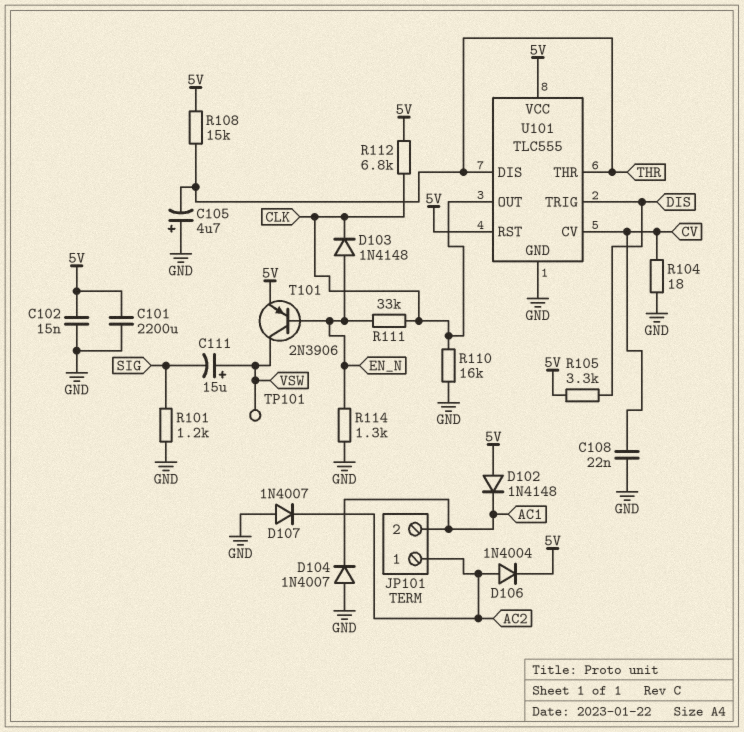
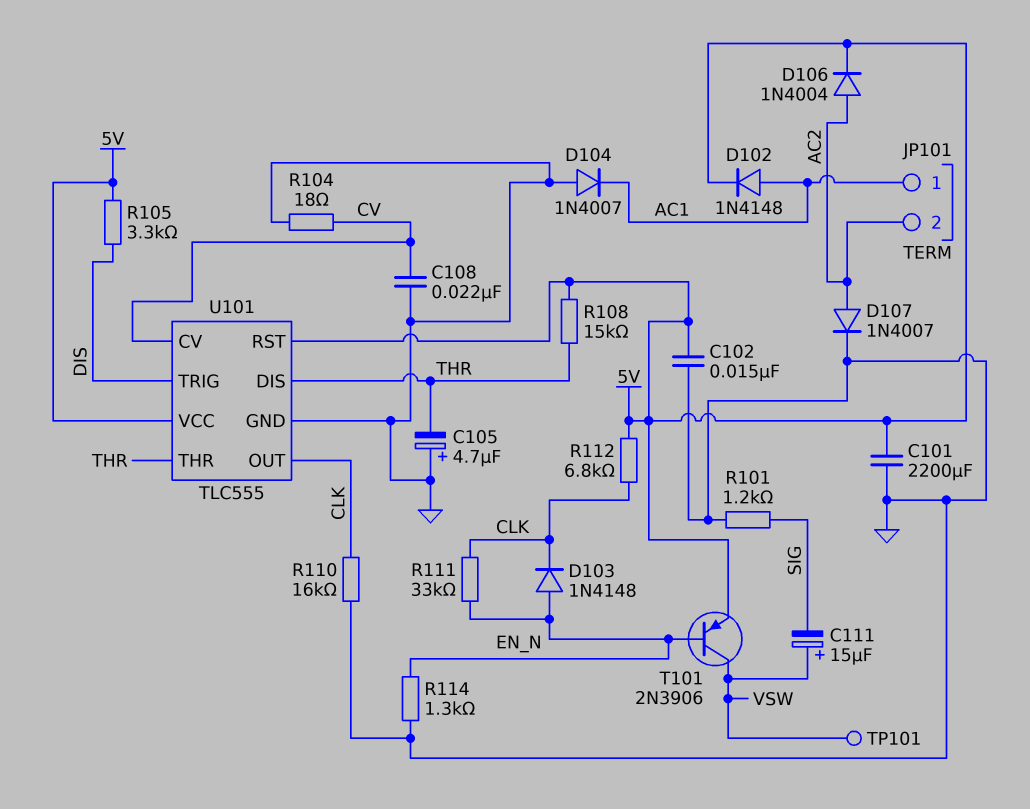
D102: diode 1N4148 (A 5V, K AC1) -> diode 1N4148 (A AC1, K 5V)
D107: diode 1N4007 (A GND, K AC2) -> diode 1N4007 (A AC2, K GND)
JP101 pin 1: AC2 -> AC1
JP101 pin 2: AC1 -> AC2

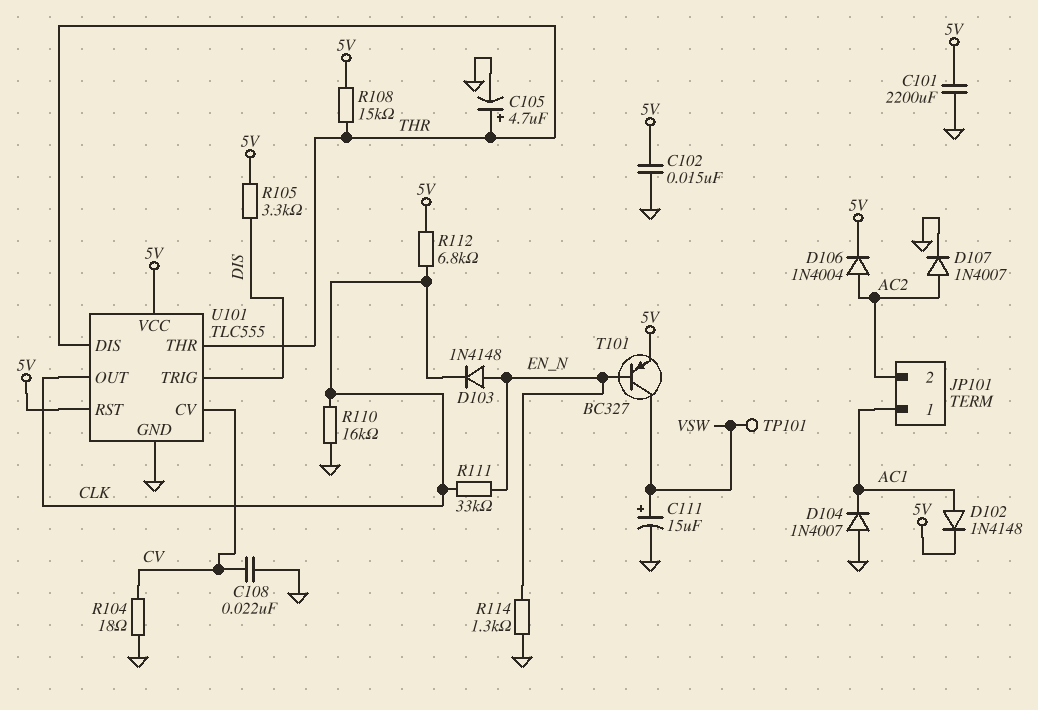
C105: 4.7uF (plus GND, minus THR) -> 4.7uF (plus THR, minus GND)
C111: 15uF (plus VSW, minus SIG) -> 15uF (plus VSW, minus GND)
R101: 1.2k (GND, SIG) -> none
T101: PNP 2N3906 (B EN_N, C VSW, E 5V) -> PNP BC327 (B EN_N, C VSW, E 5V)

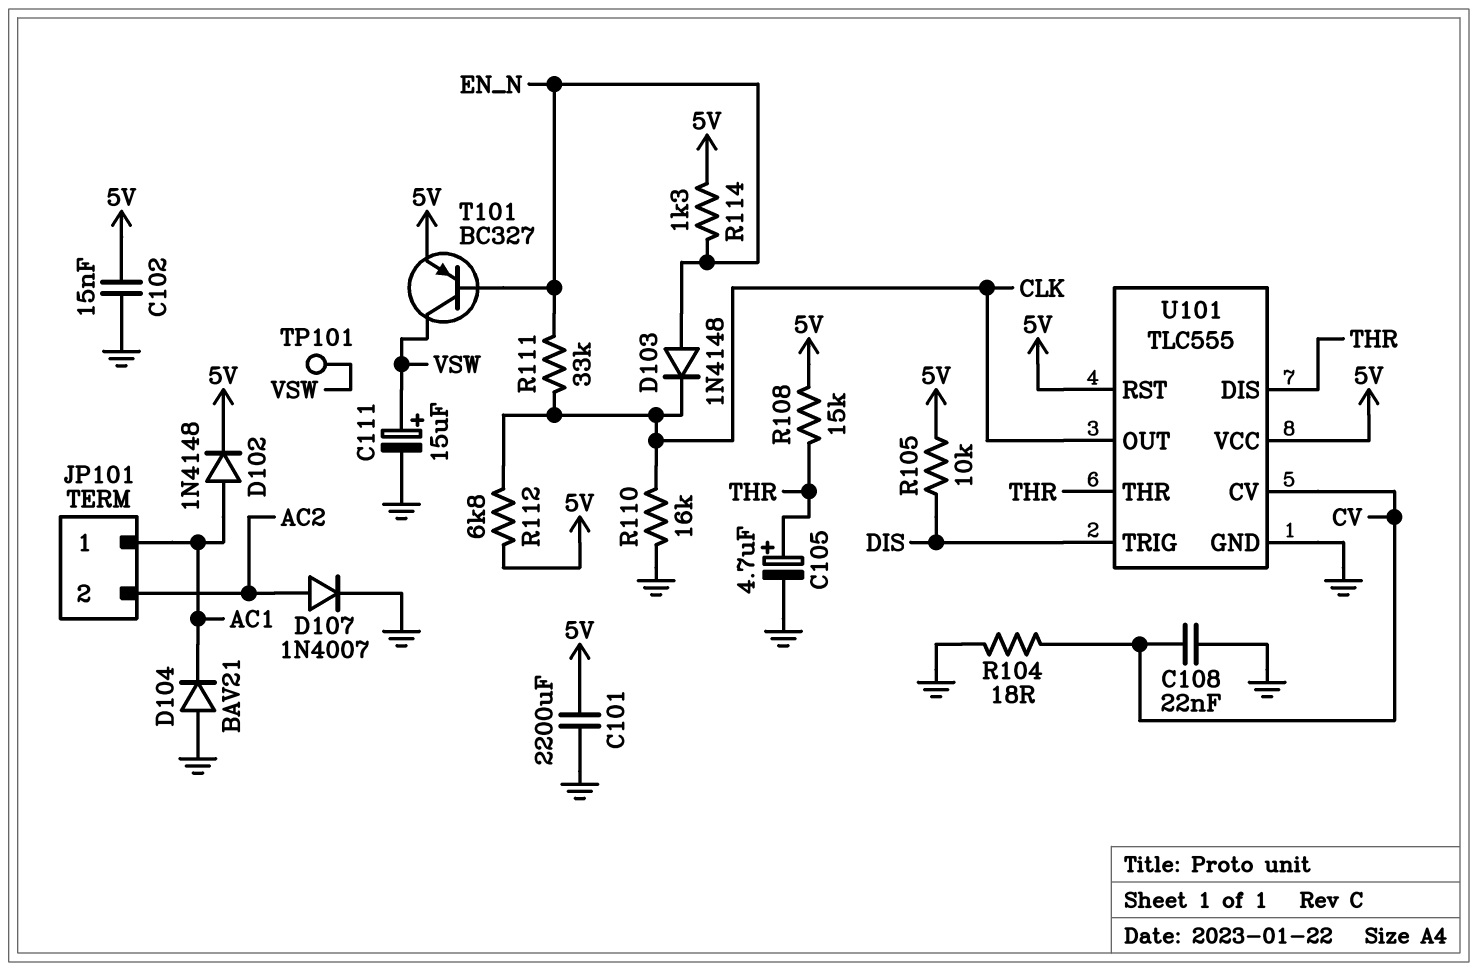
D104: diode 1N4007 (A GND, K AC1) -> diode BAV21 (A GND, K AC1)
D106: diode 1N4004 (A AC2, K 5V) -> none
R105: 3.3k (5V, DIS) -> 10k (5V, DIS)
R114: 1.3k (EN_N, GND) -> 1.3k (5V, EN_N)

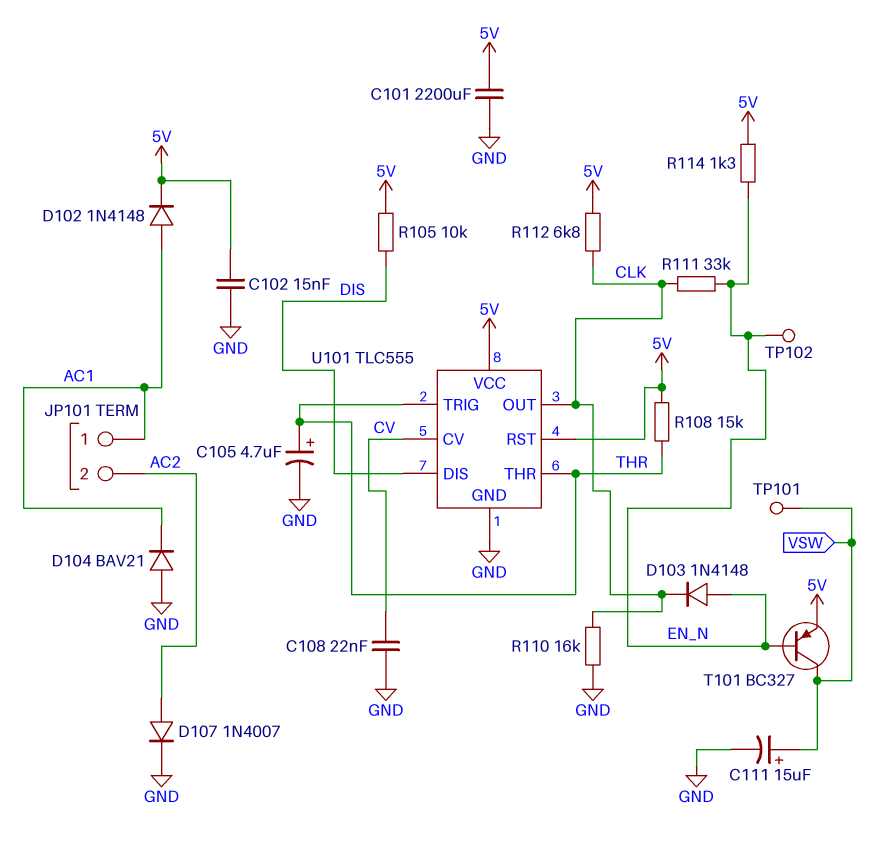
R104: 18 (CV, GND) -> none
TP102: none -> test point (EN_N)
U101 pin DIS: THR -> DIS
U101 pin TRIG: DIS -> THR

